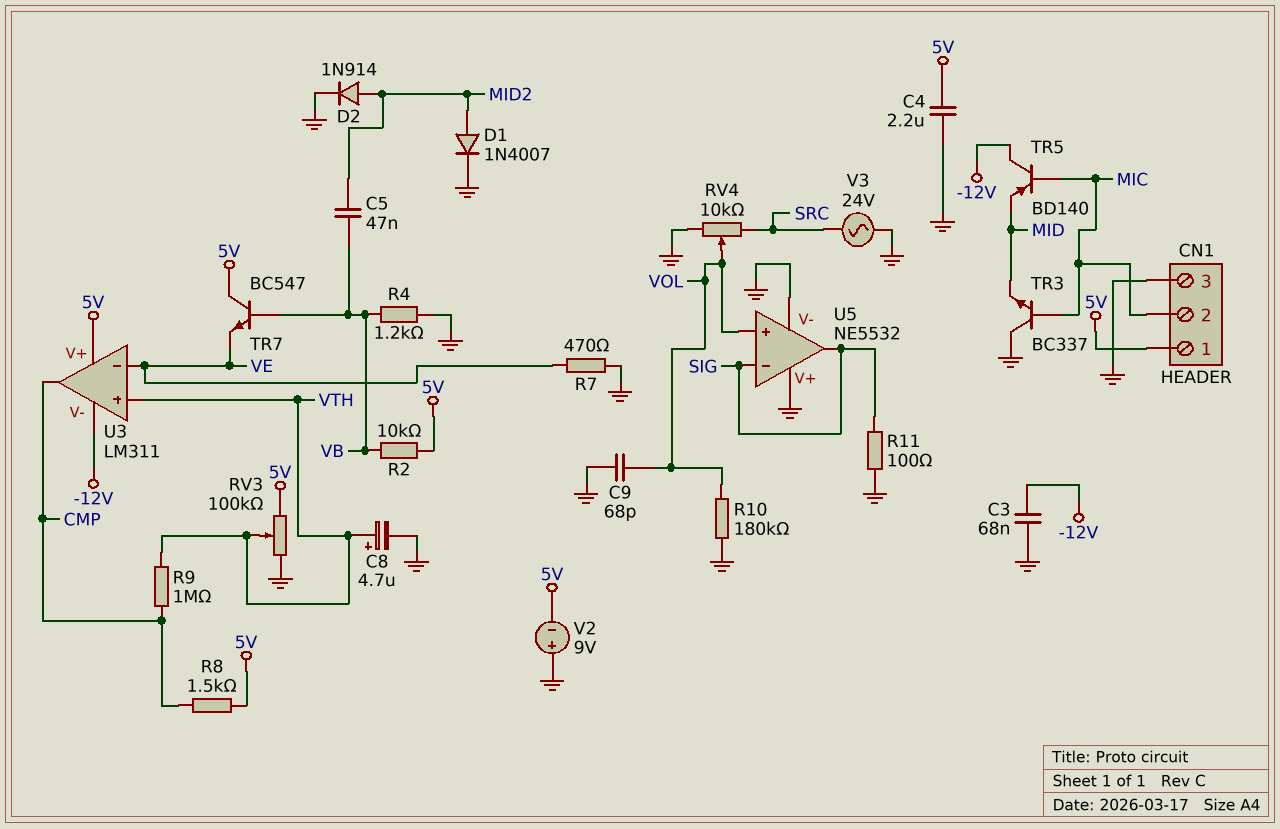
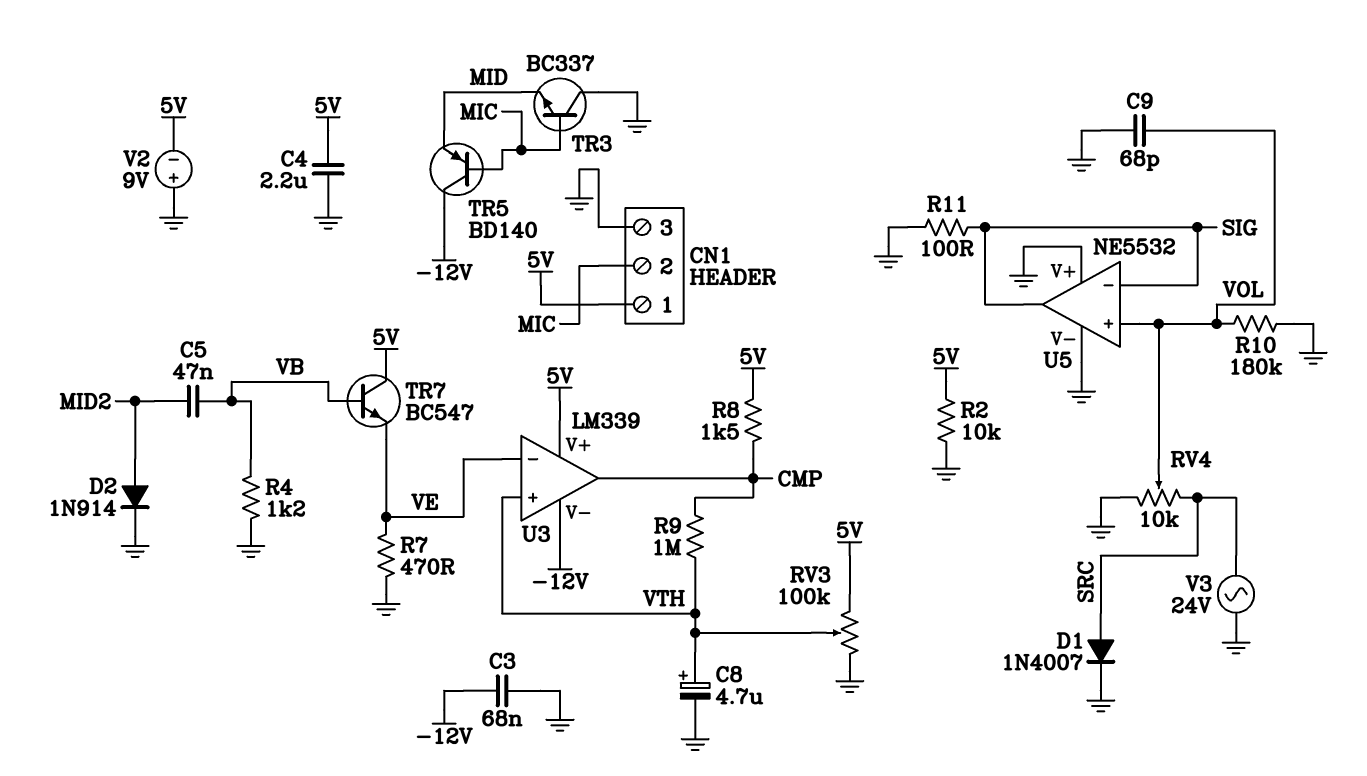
D1: diode 1N4007 (A MID2, K GND) -> diode 1N4007 (A SRC, K GND)
R2: 10k (5V, VB) -> 10k (5V, GND)
U3: LM311 -> LM339

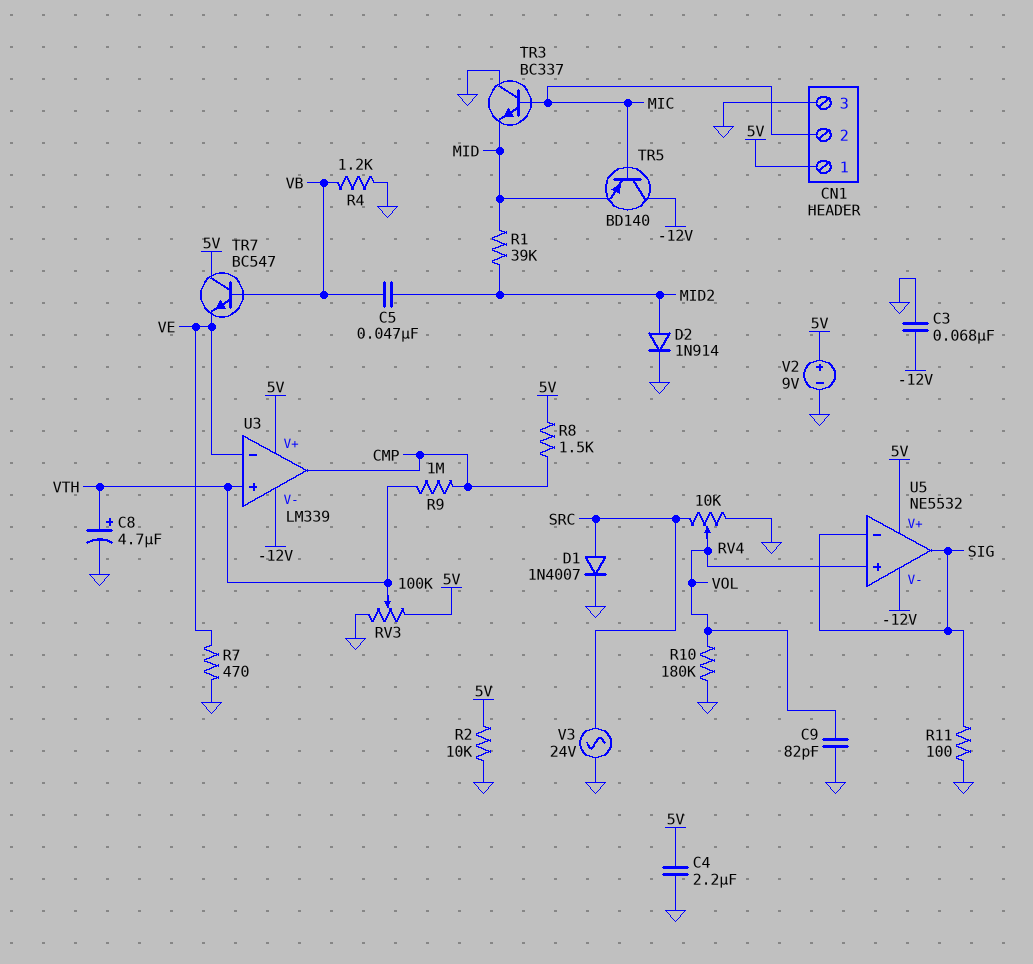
C9: 68pF (GND, VOL) -> 82pF (GND, VOL)
R1: none -> 39k (MID, MID2)
U5 pin V+: GND -> 5V
U5 pin V-: GND -> -12V
V2: 9V (plus GND, minus 5V) -> 9V (plus 5V, minus GND)

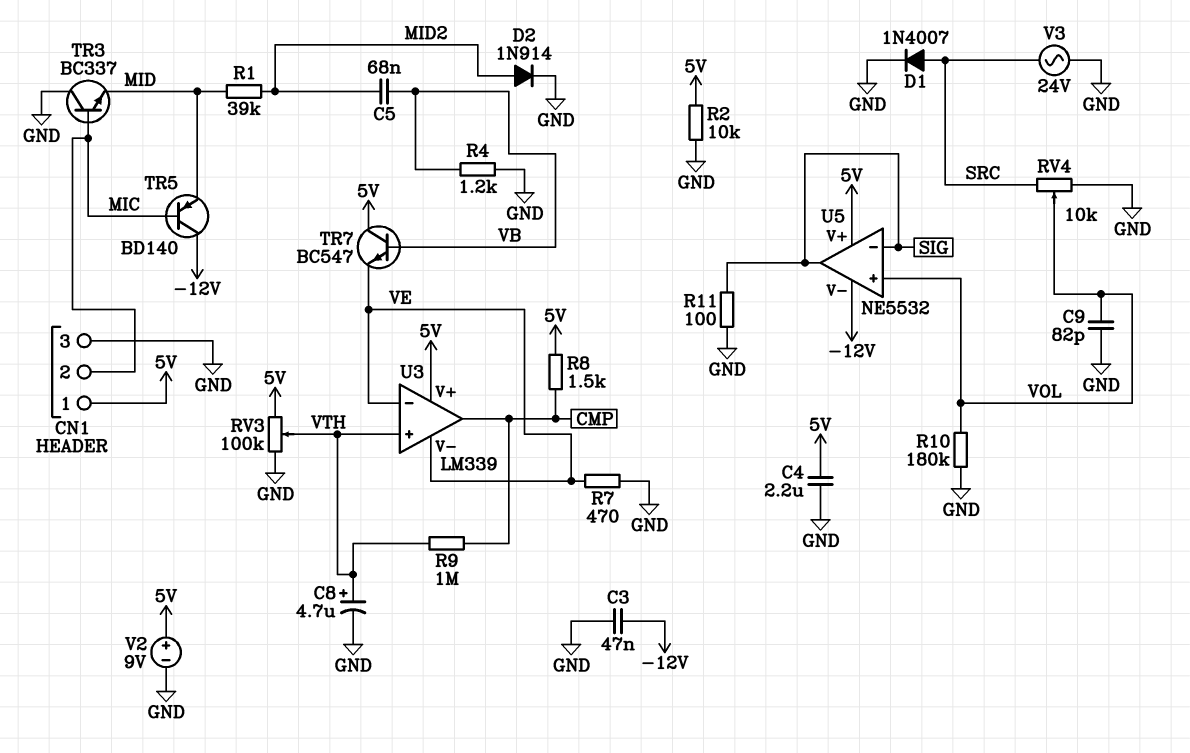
C3: 68nF (-12V, GND) -> 47nF (-12V, GND)
C5: 47nF (MID2, VB) -> 68nF (MID2, VB)
U3 pin V-: -12V -> VE

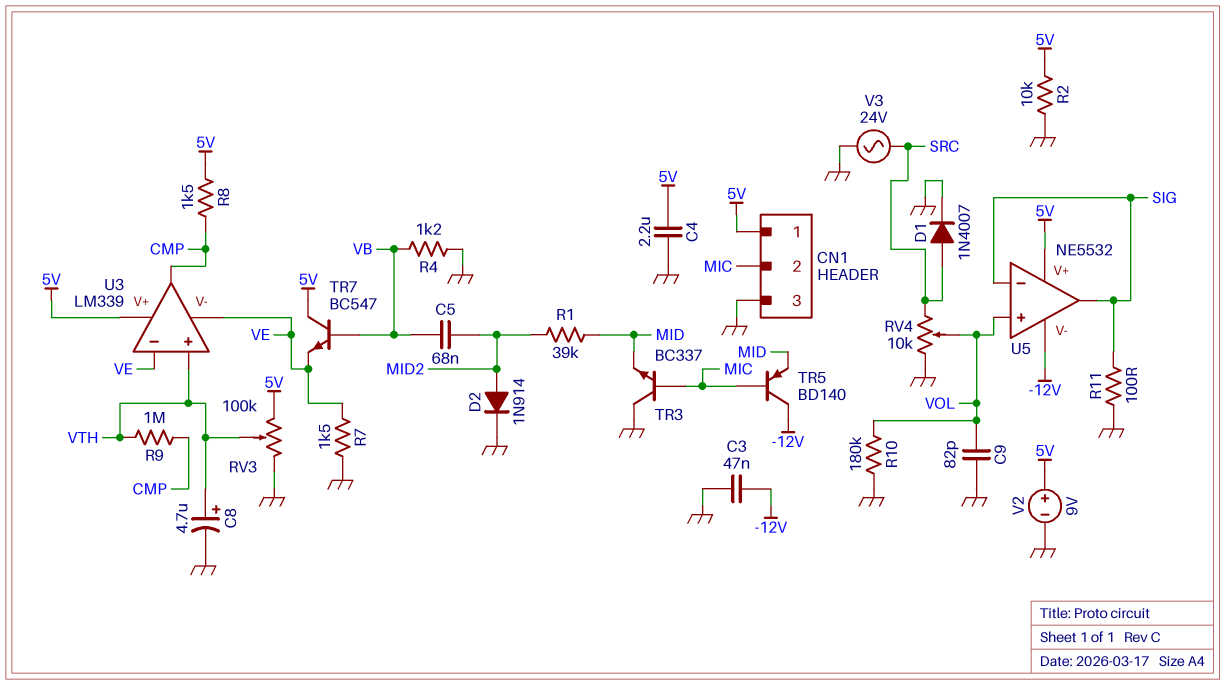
R7: 470 (GND, VE) -> 1.5k (GND, VE)

